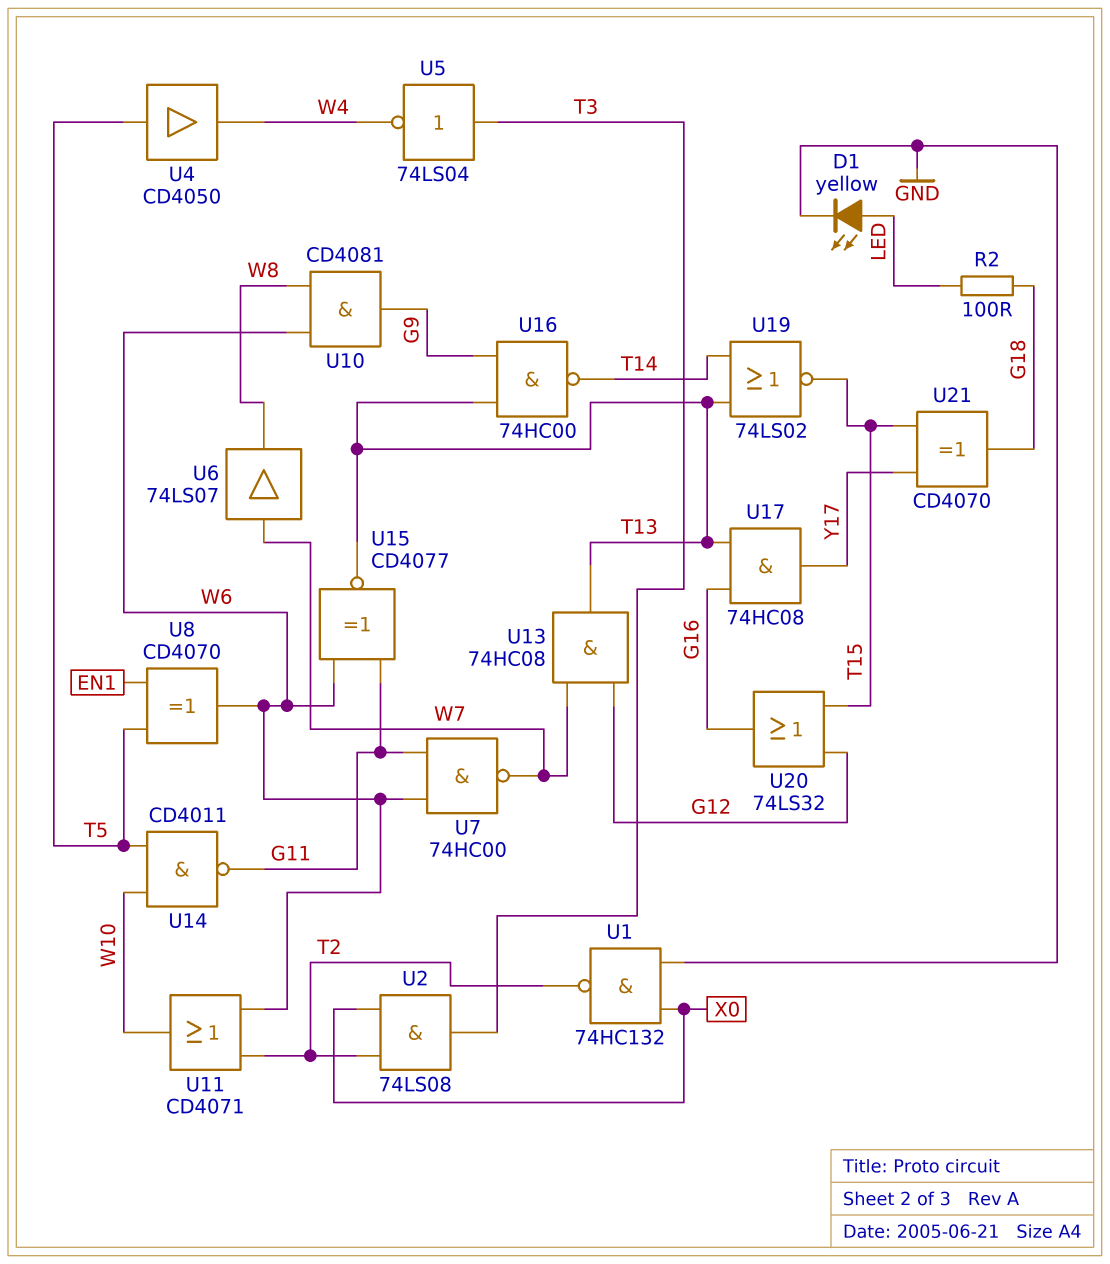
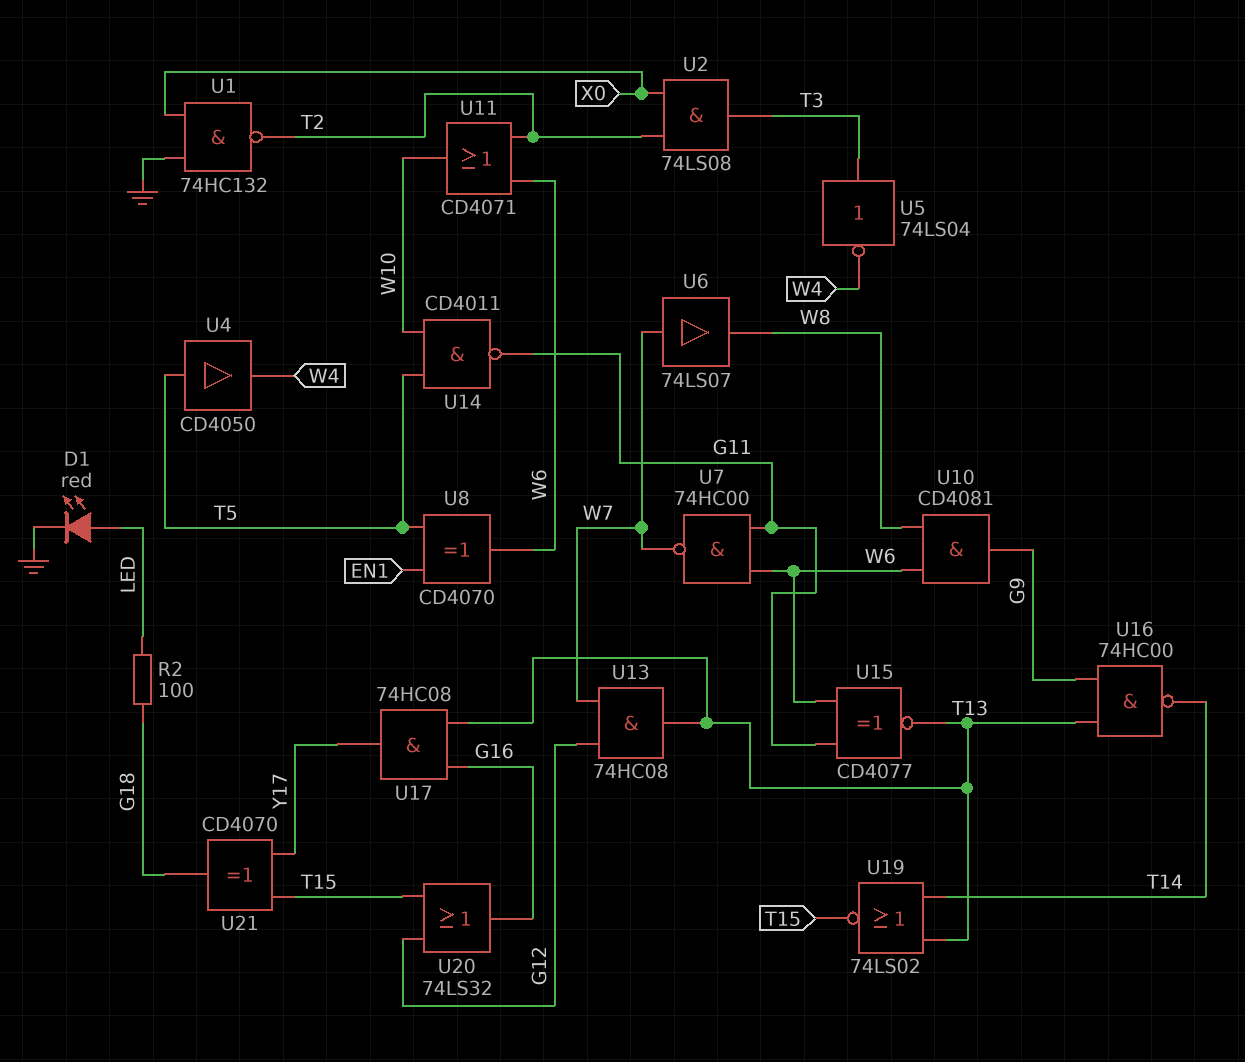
D1: LED yellow (A LED, K GND) -> LED red (A LED, K GND)

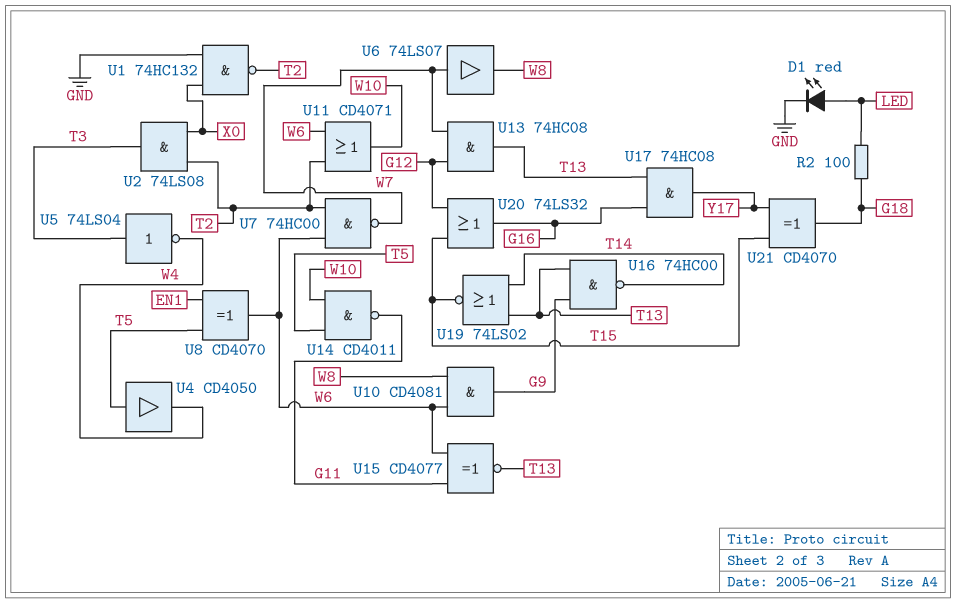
U7: NAND 74HC00 (in G11, in W6, out W7) -> NAND 74HC00 (in T2, in W6, out W7)

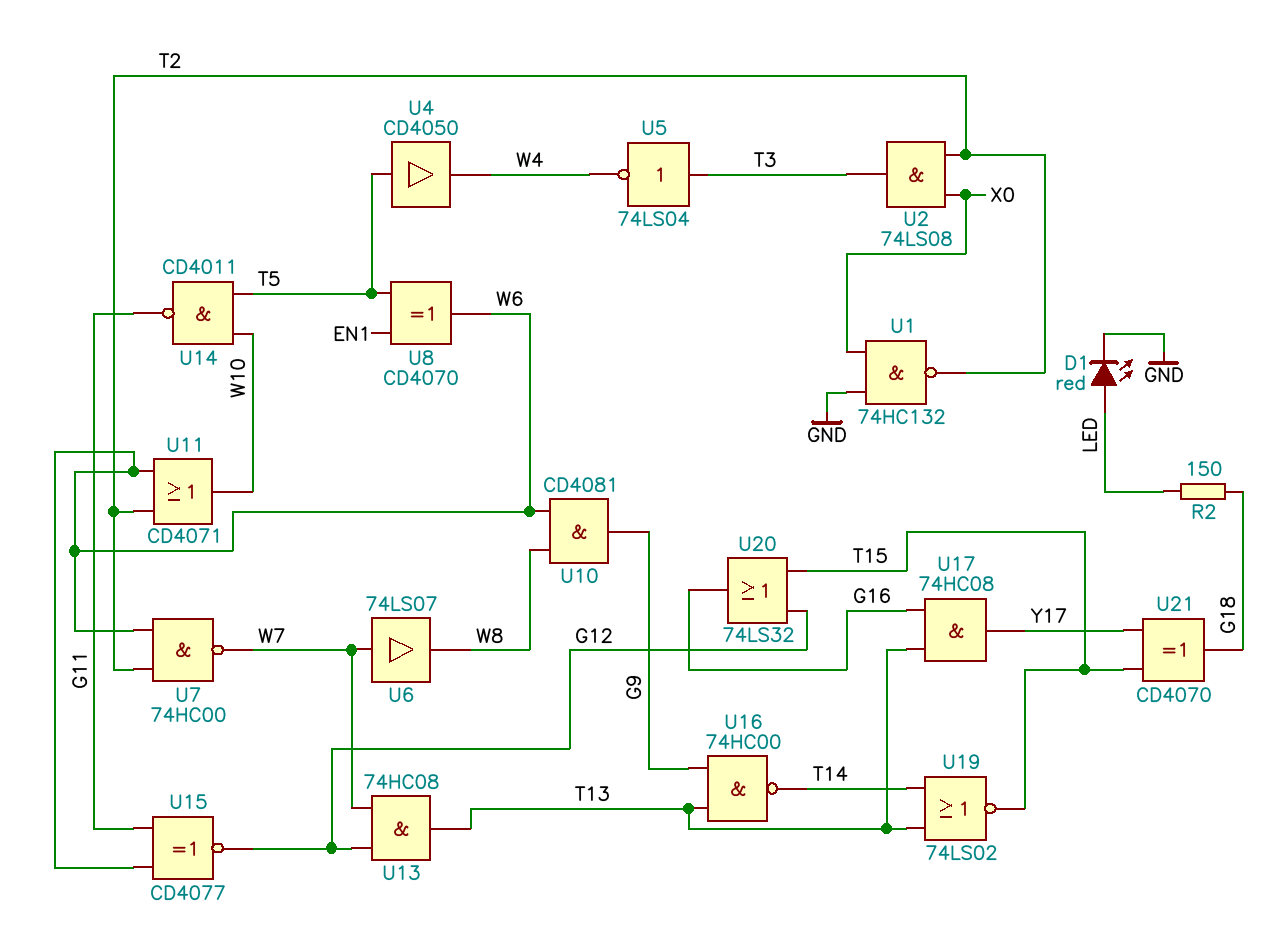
R2: 100 (G18, LED) -> 150 (G18, LED)
U15: XNOR CD4077 (in G11, in W6, out T13) -> XNOR CD4077 (in G11, in W6, out G12)

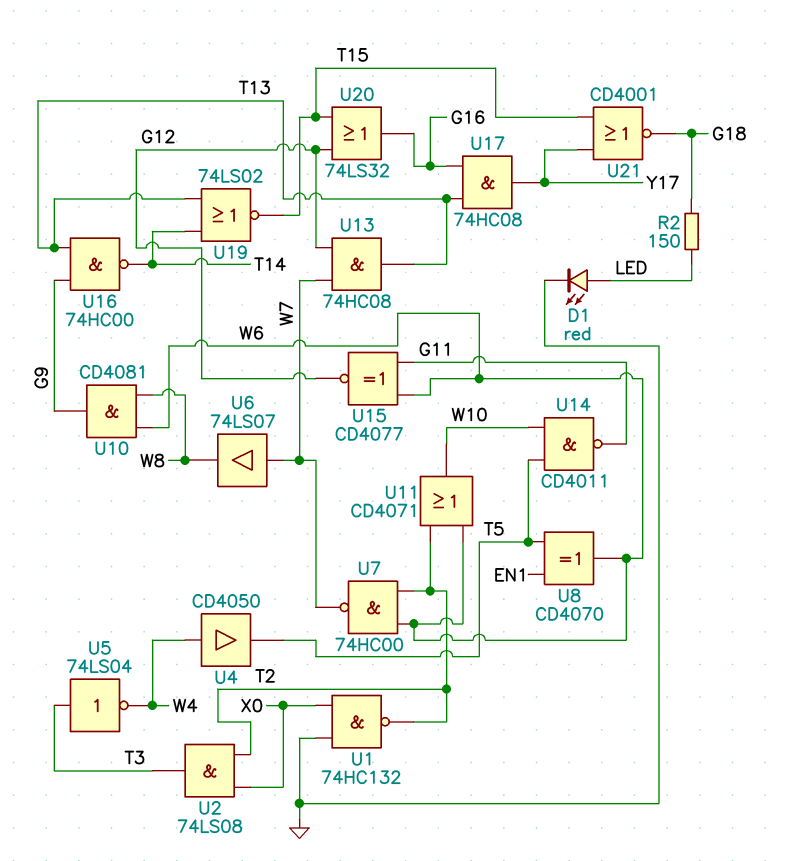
U4: buffer CD4050 (in T5, out W4) -> buffer CD4050 (in W4, out T5)
U21: XOR CD4070 (in T15, in Y17, out G18) -> NOR CD4001 (in T15, in Y17, out G18)

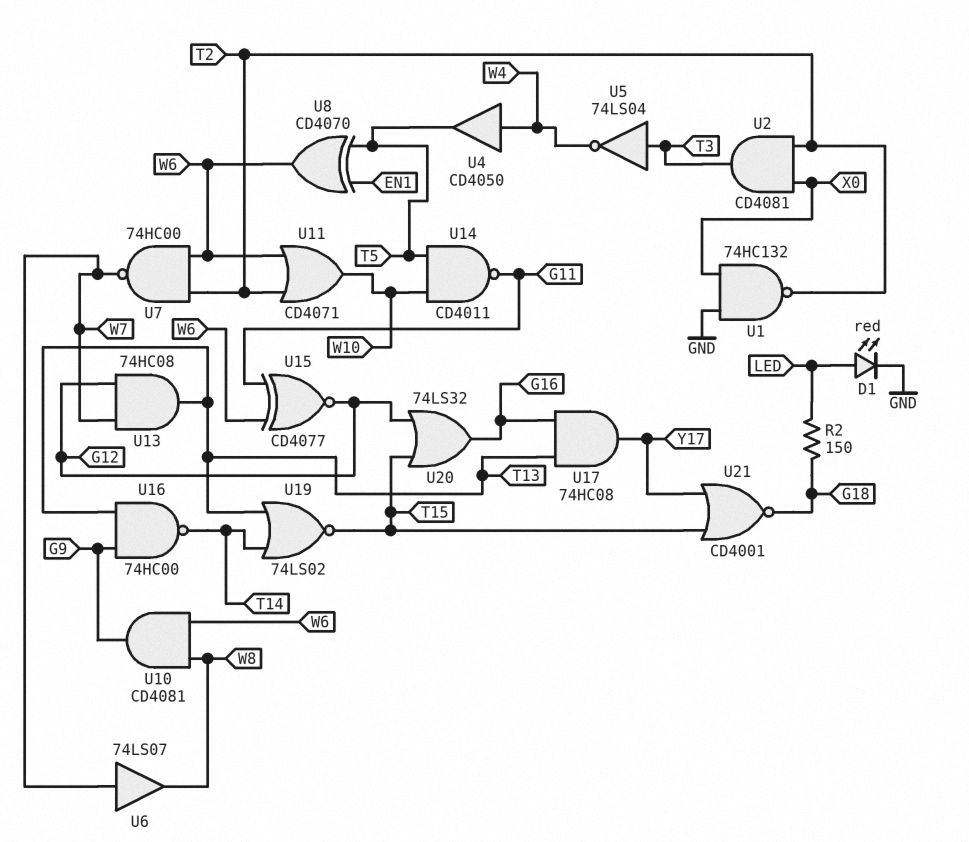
U2: AND 74LS08 (in T2, in X0, out T3) -> AND CD4081 (in T2, in X0, out T3)

